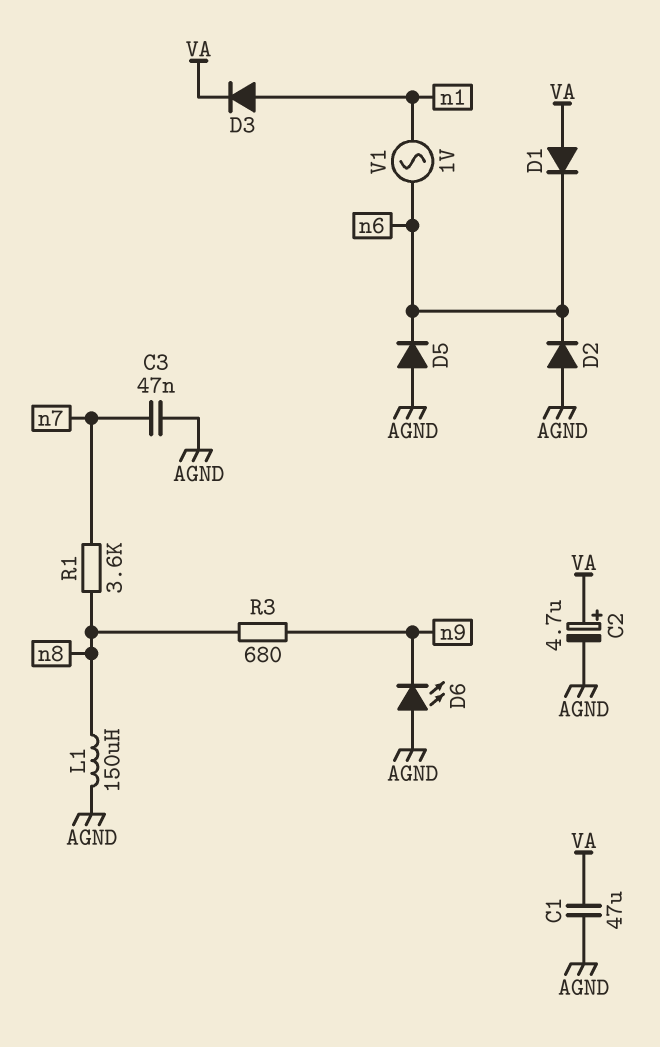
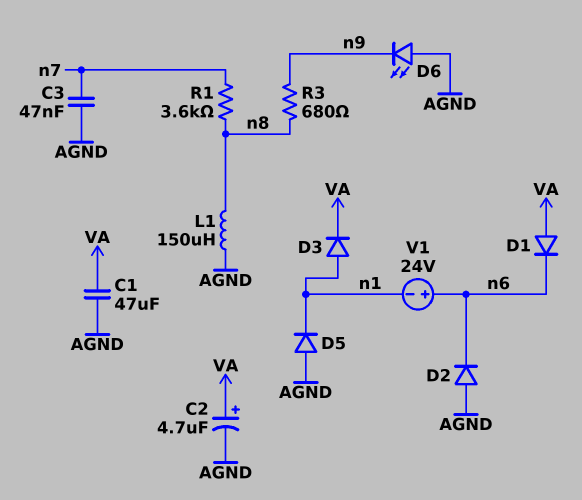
D5: diode (A AGND, K n6) -> diode (A AGND, K n1)
V1: AC 1V (n1, n6) -> 24V (plus n6, minus n1)

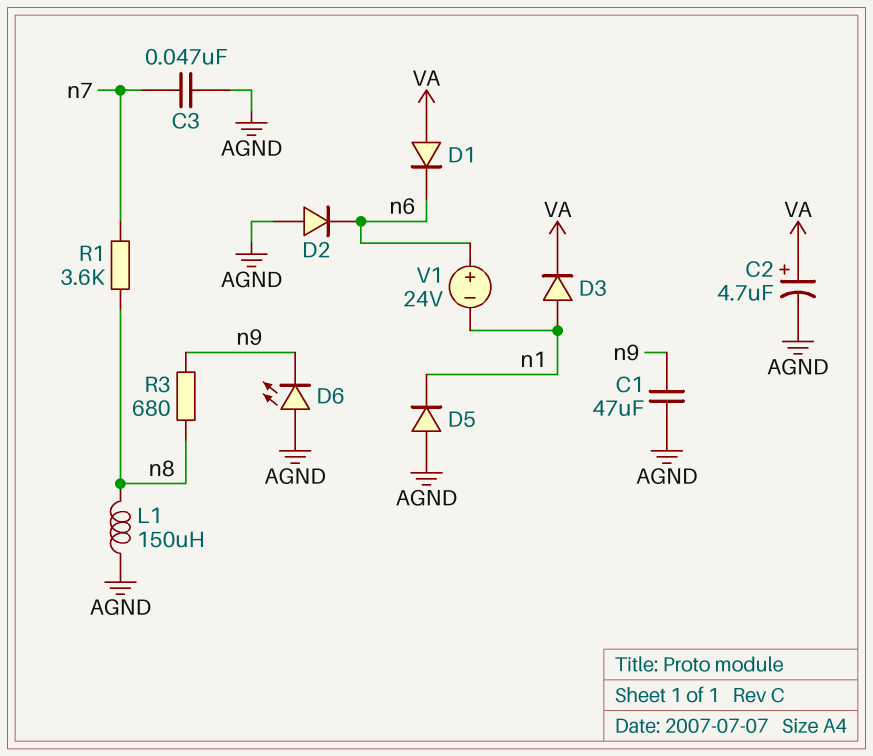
C1: 47uF (AGND, VA) -> 47uF (AGND, n9)

